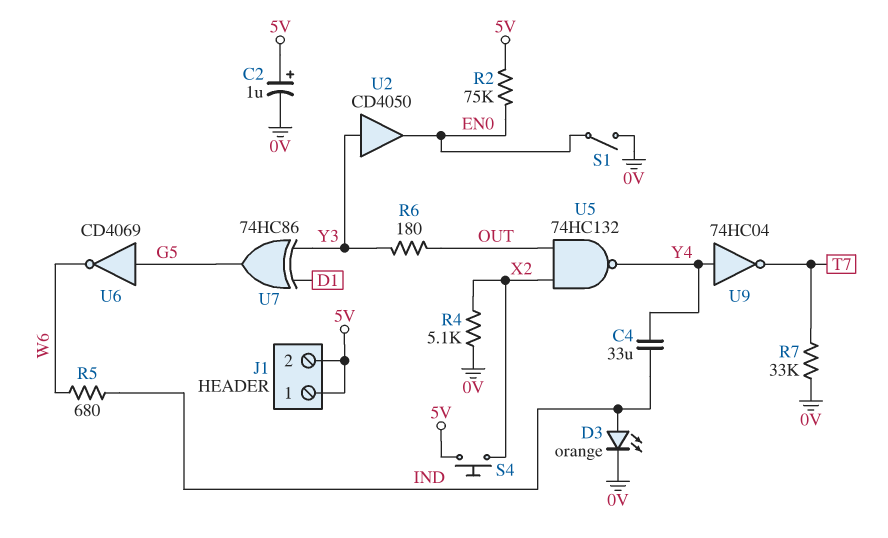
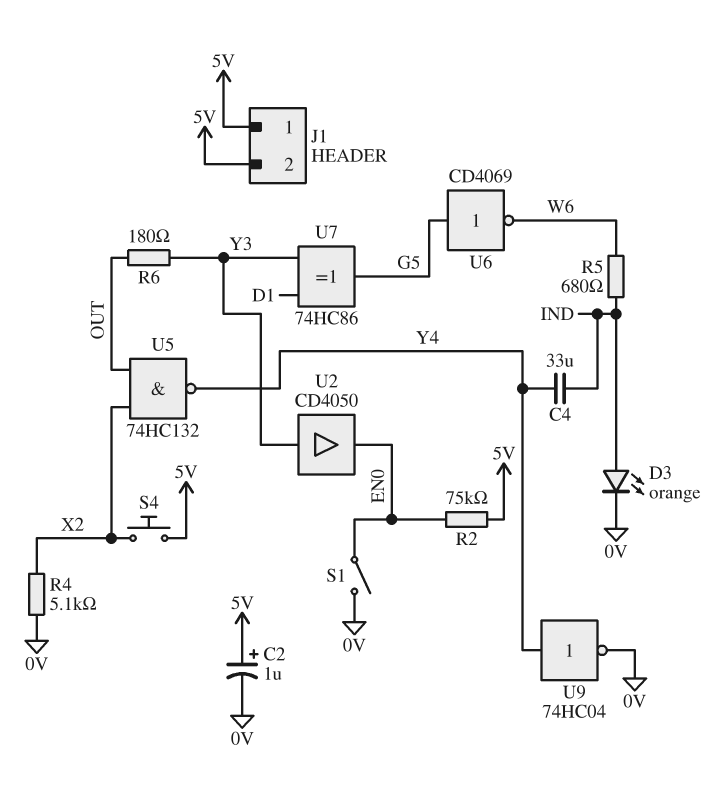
R7: 33k (0V, T7) -> none
U9: NOT 74HC04 (in Y4, out T7) -> NOT 74HC04 (in Y4, out 0V)

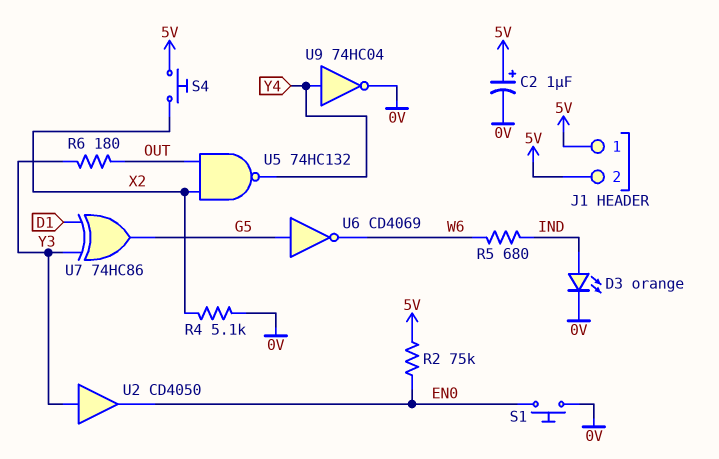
C4: 33uF (IND, Y4) -> none
S1: switch (0V, EN0) -> button (0V, EN0)

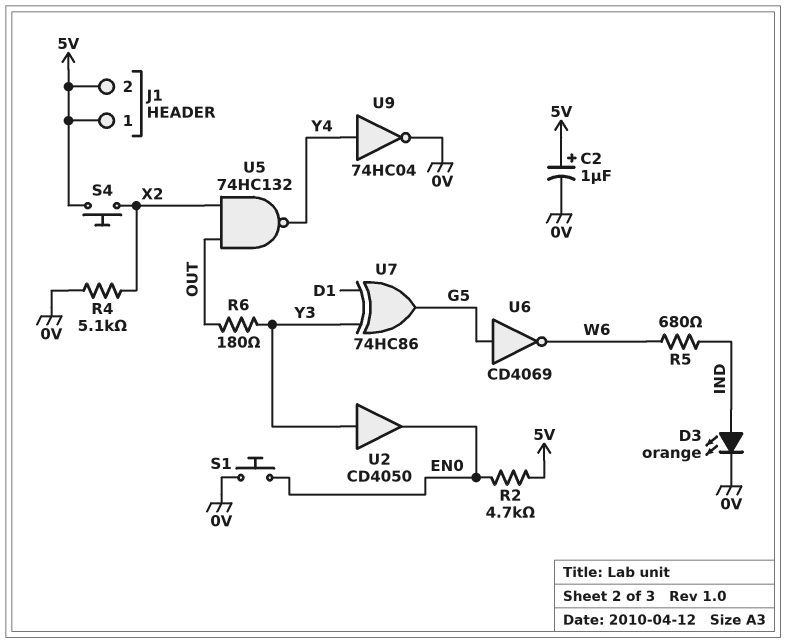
R2: 75k (5V, EN0) -> 4.7k (5V, EN0)

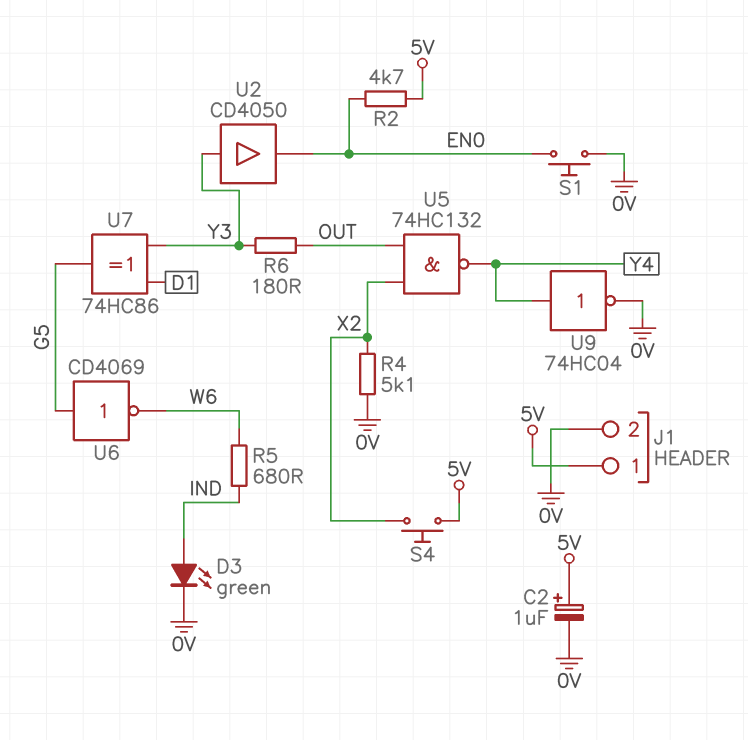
D3: LED orange (A IND, K 0V) -> LED green (A IND, K 0V)
J1 pin 2: 5V -> 0V

